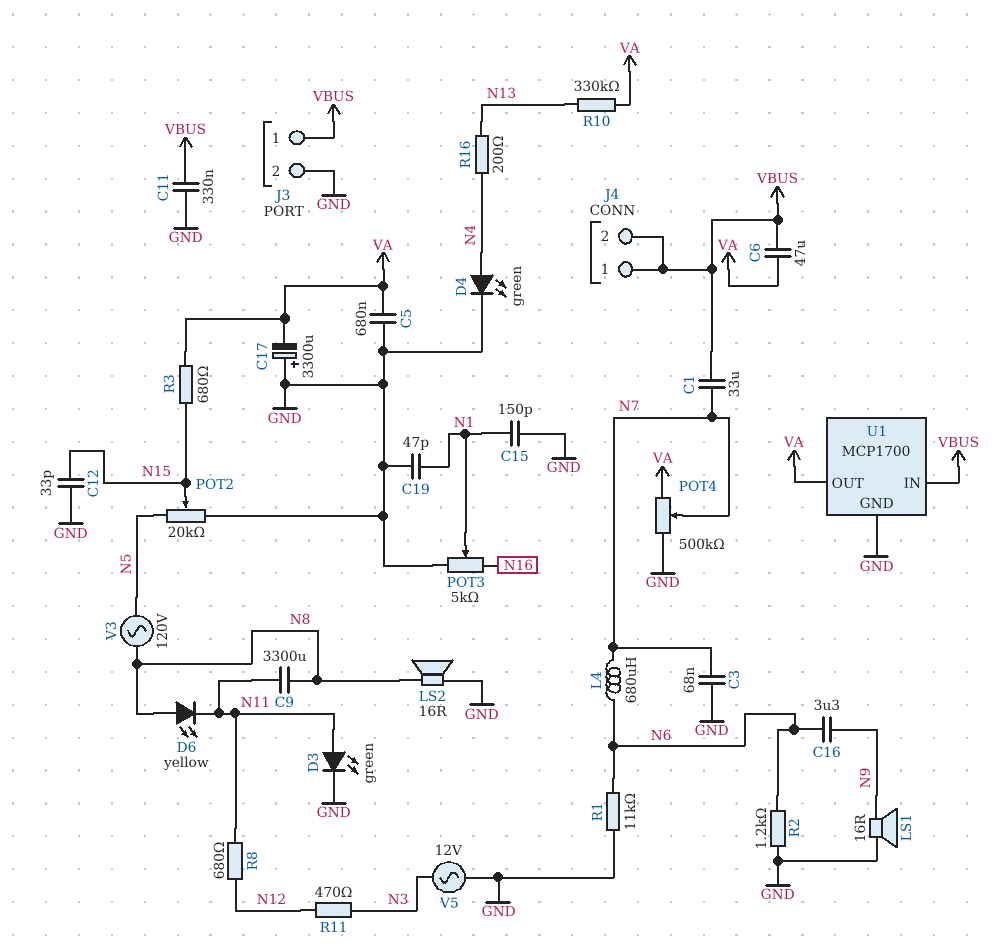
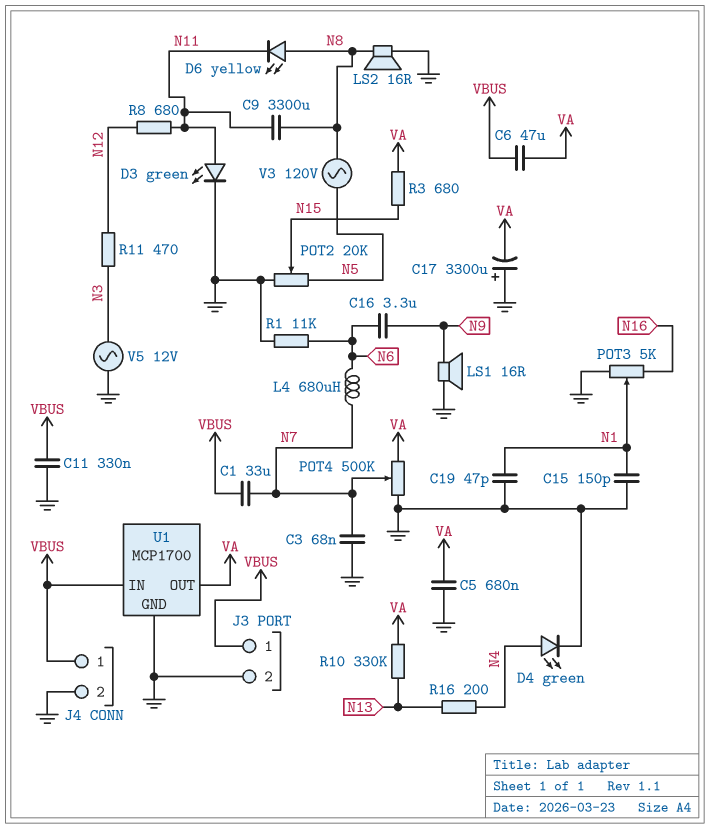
C12: 33pF (GND, N15) -> none
J4 pin 2: VBUS -> GND
R2: 1.2k (GND, N6) -> none

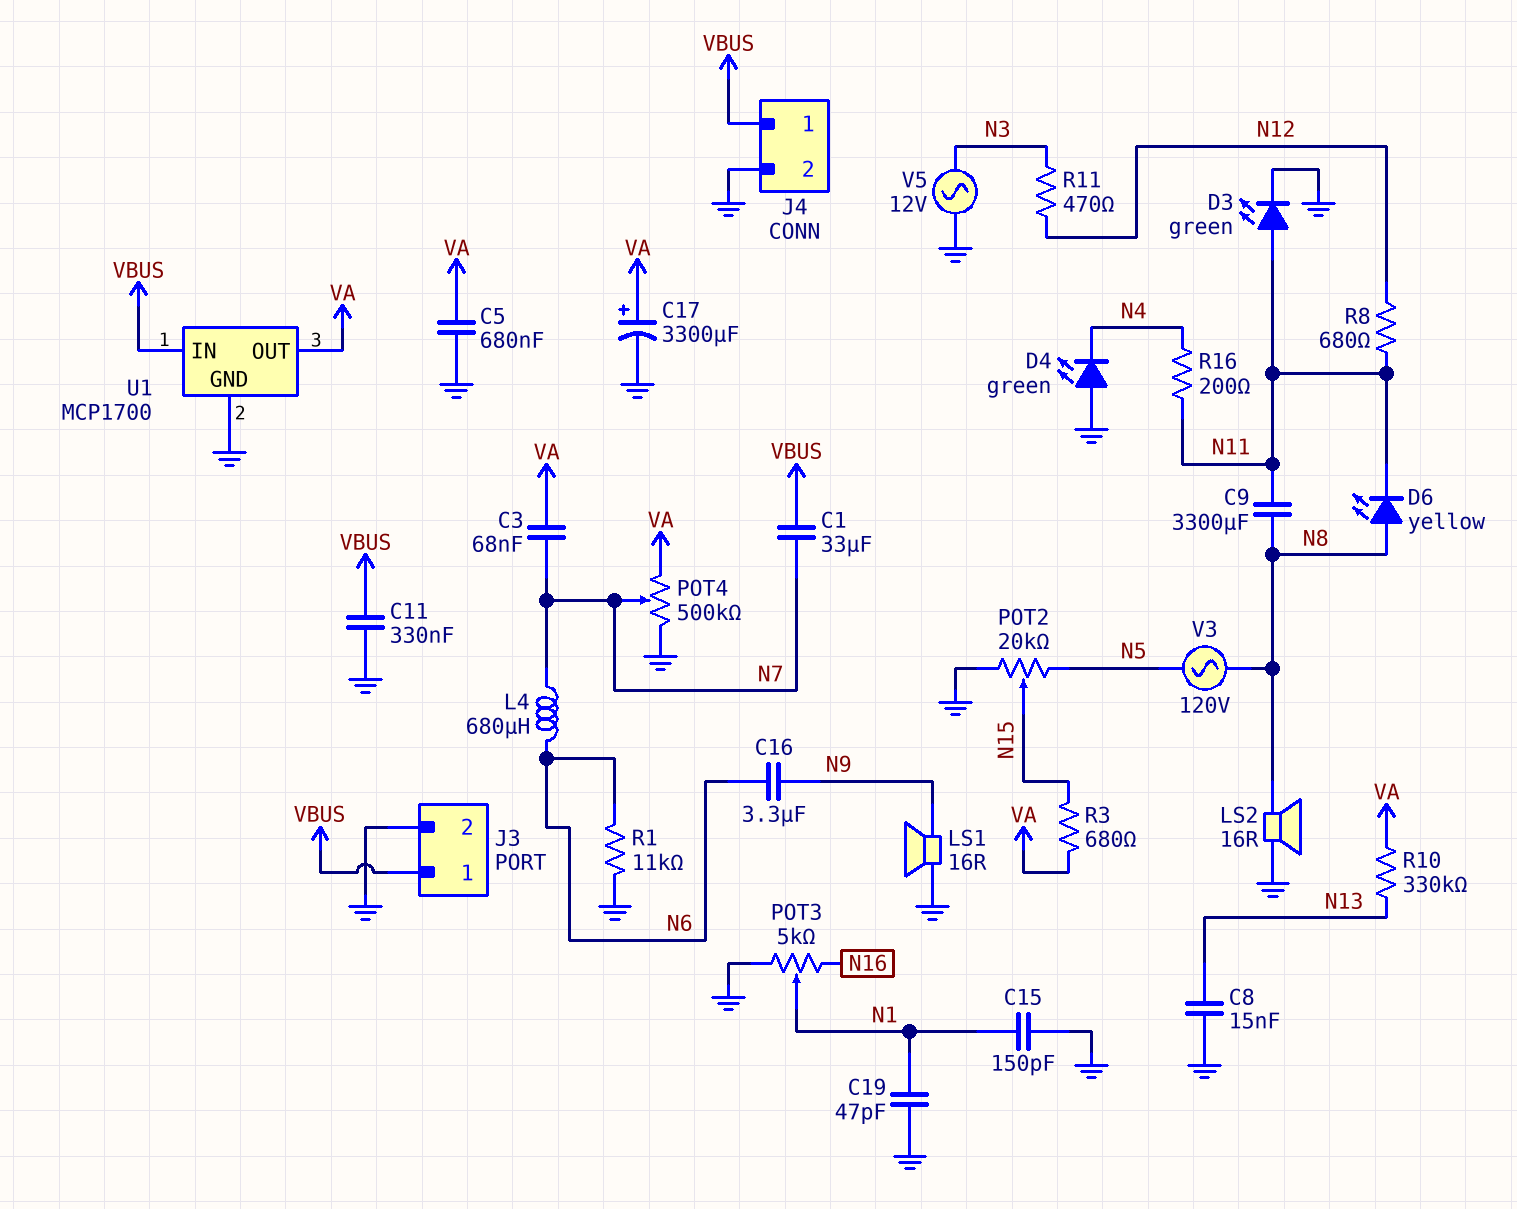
C3: 68nF (GND, N7) -> 68nF (N7, VA)
C6: 47uF (VA, VBUS) -> none
C8: none -> 15nF (GND, N13)
C17: 3300uF (plus GND, minus VA) -> 3300uF (plus VA, minus GND)
D4: LED green (A N4, K GND) -> LED green (A GND, K N4)
R16: 200 (N4, N13) -> 200 (N4, N11)

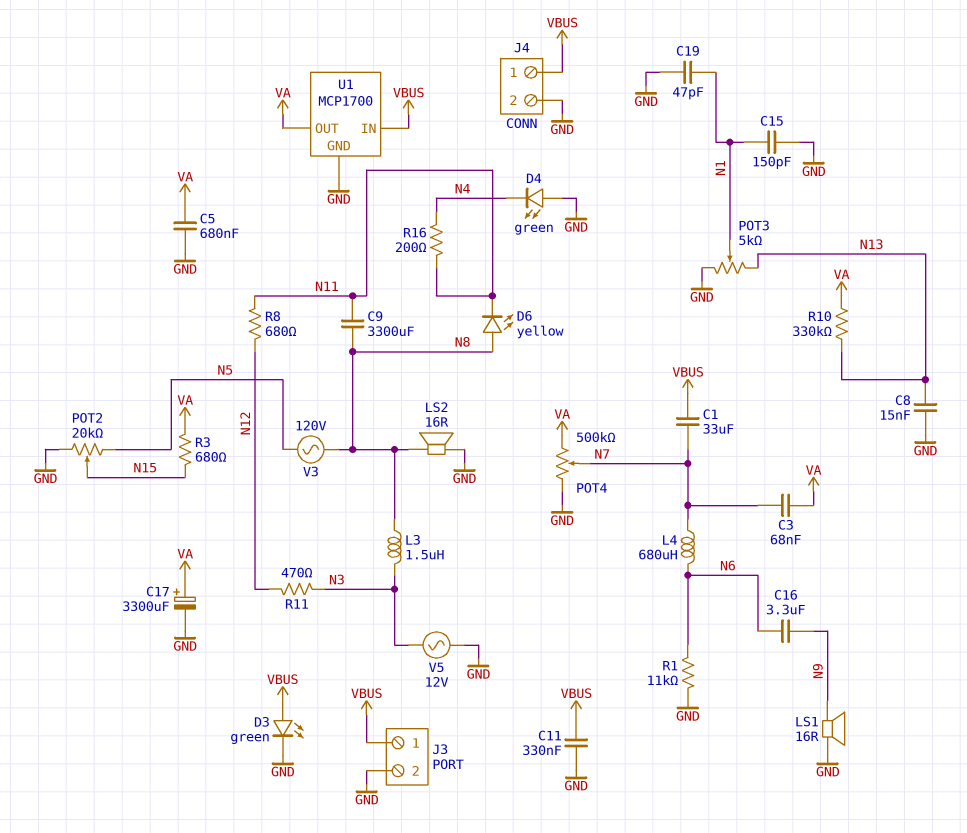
D3: LED green (A N11, K GND) -> LED green (A VBUS, K GND)
L3: none -> 1.5uH (N3, N8)
POT3: 5k (GND, N16, wiper N1) -> 5k (GND, N13, wiper N1)

